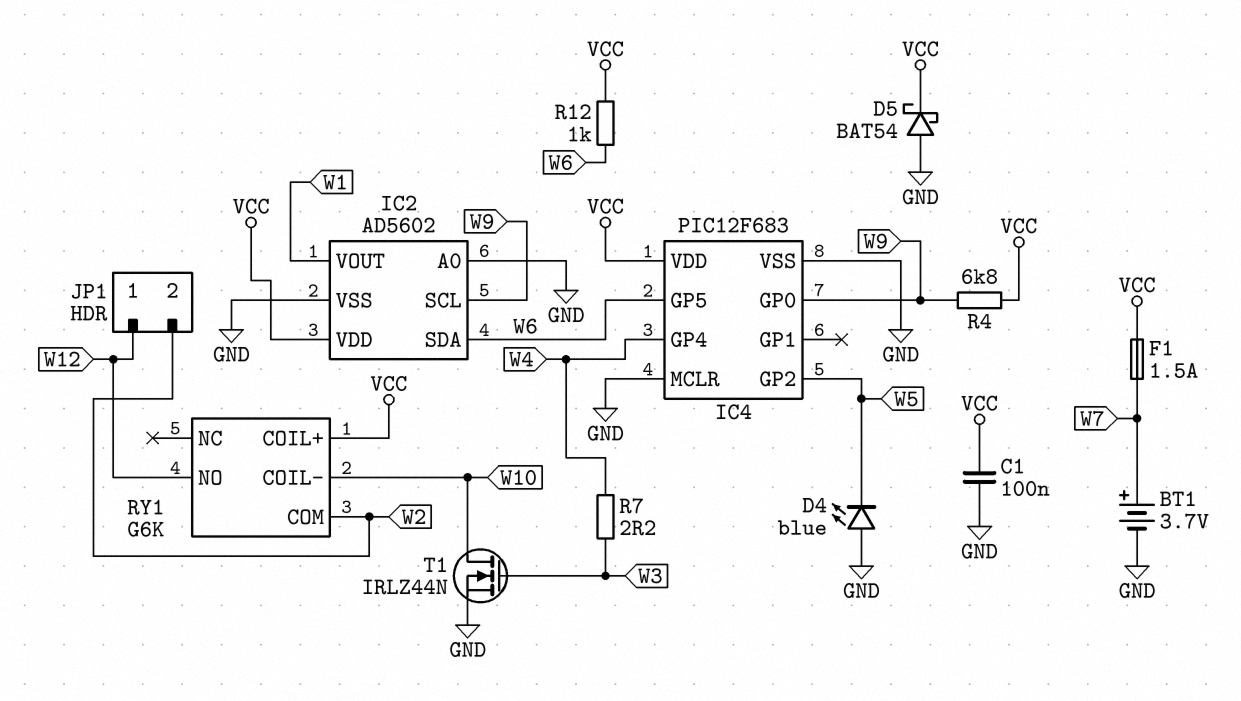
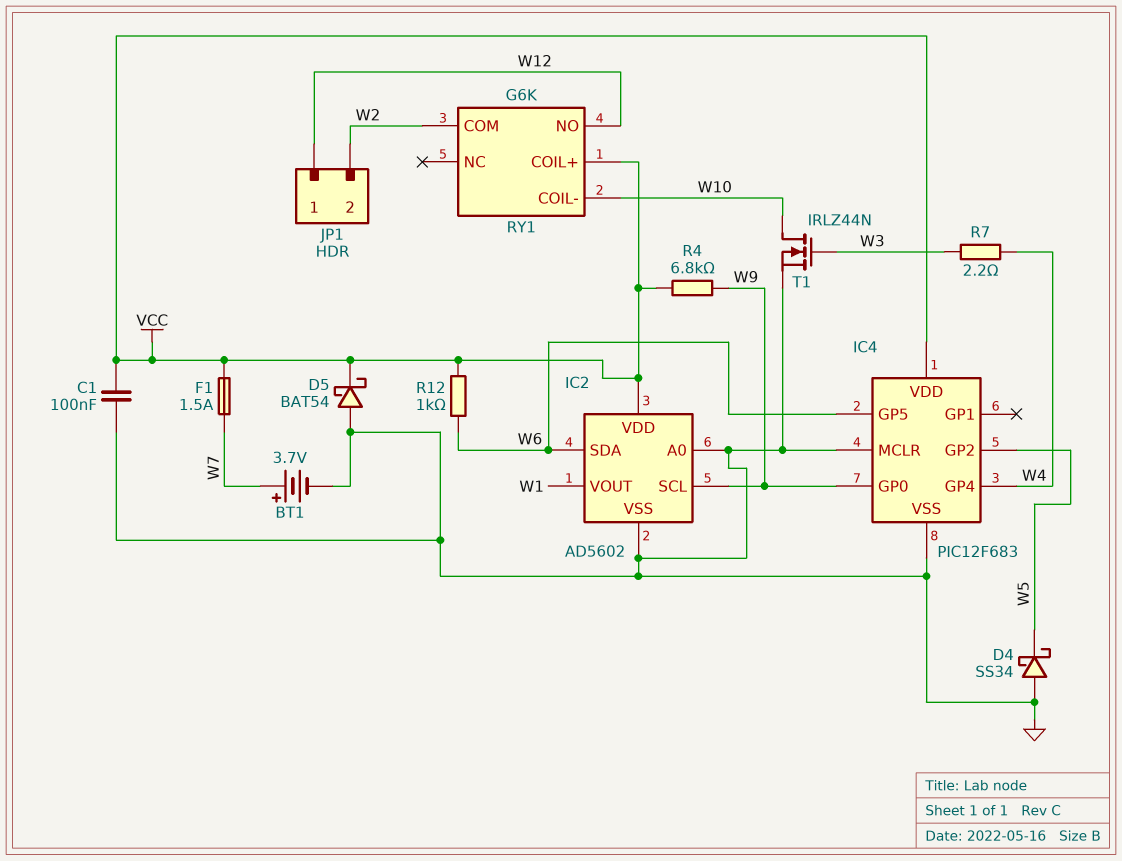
D4: LED blue (A GND, K W5) -> schottky SS34 (A GND, K W5)

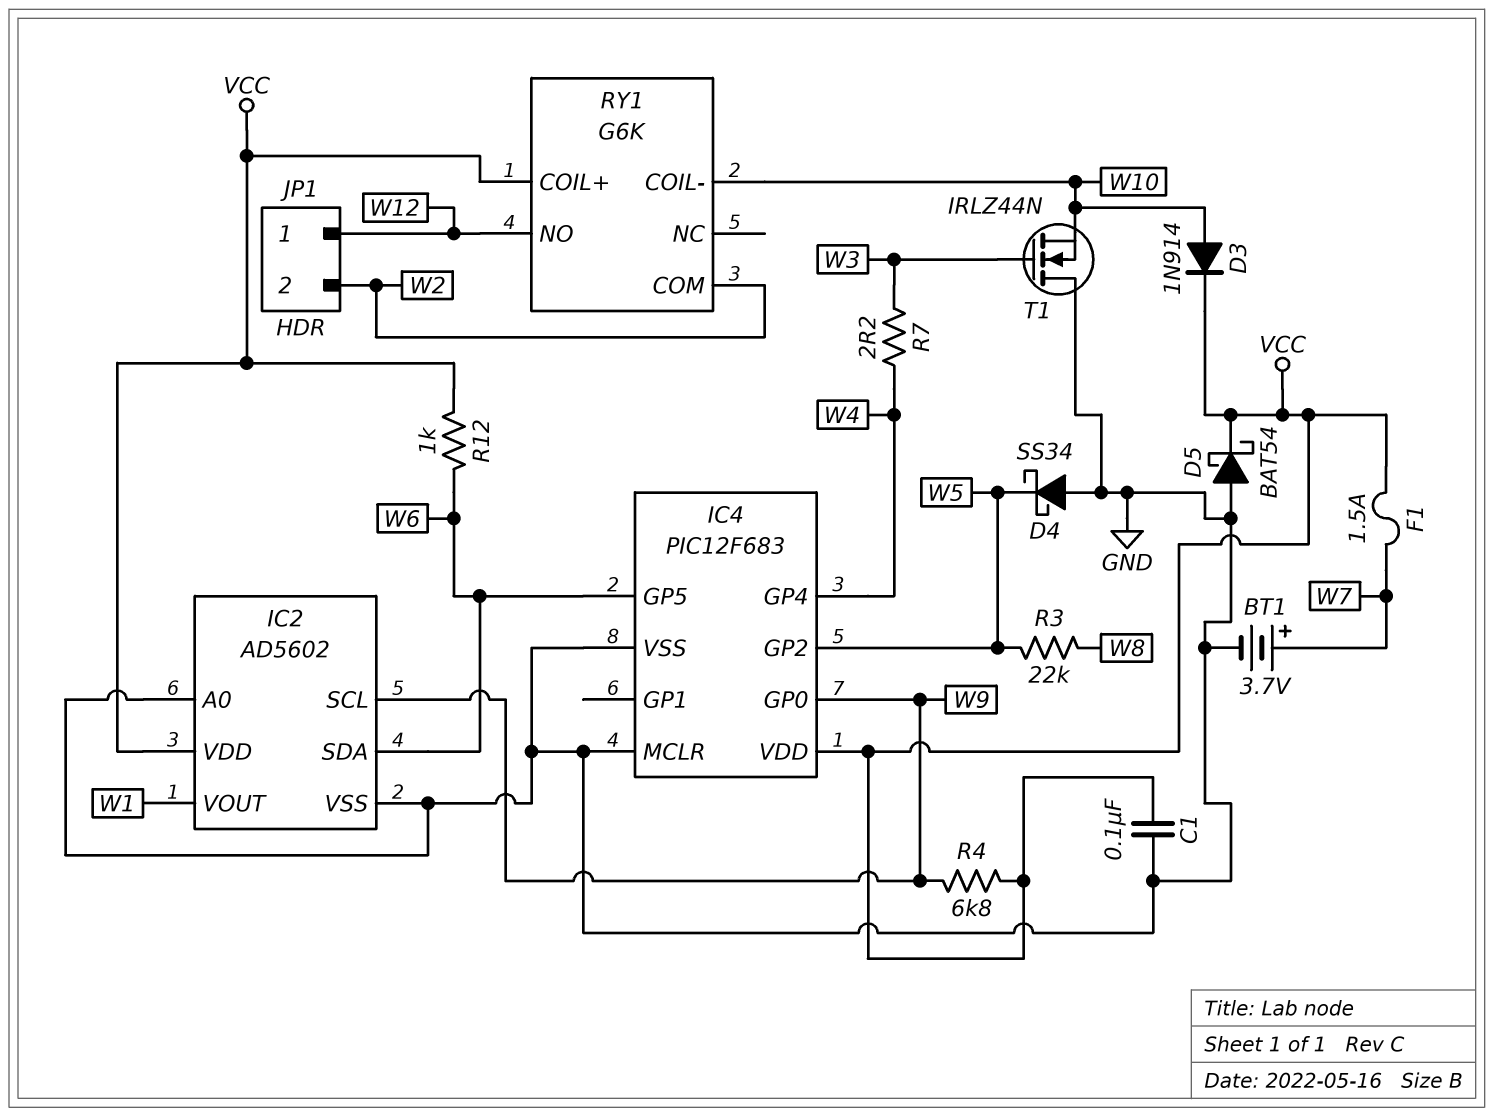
D3: none -> diode 1N914 (A W10, K VCC)
R3: none -> 22k (W5, W8)
T1: NMOS IRLZ44N (G W3, D W10, S GND) -> NMOS IRLZ44N (G W3, D GND, S W10)

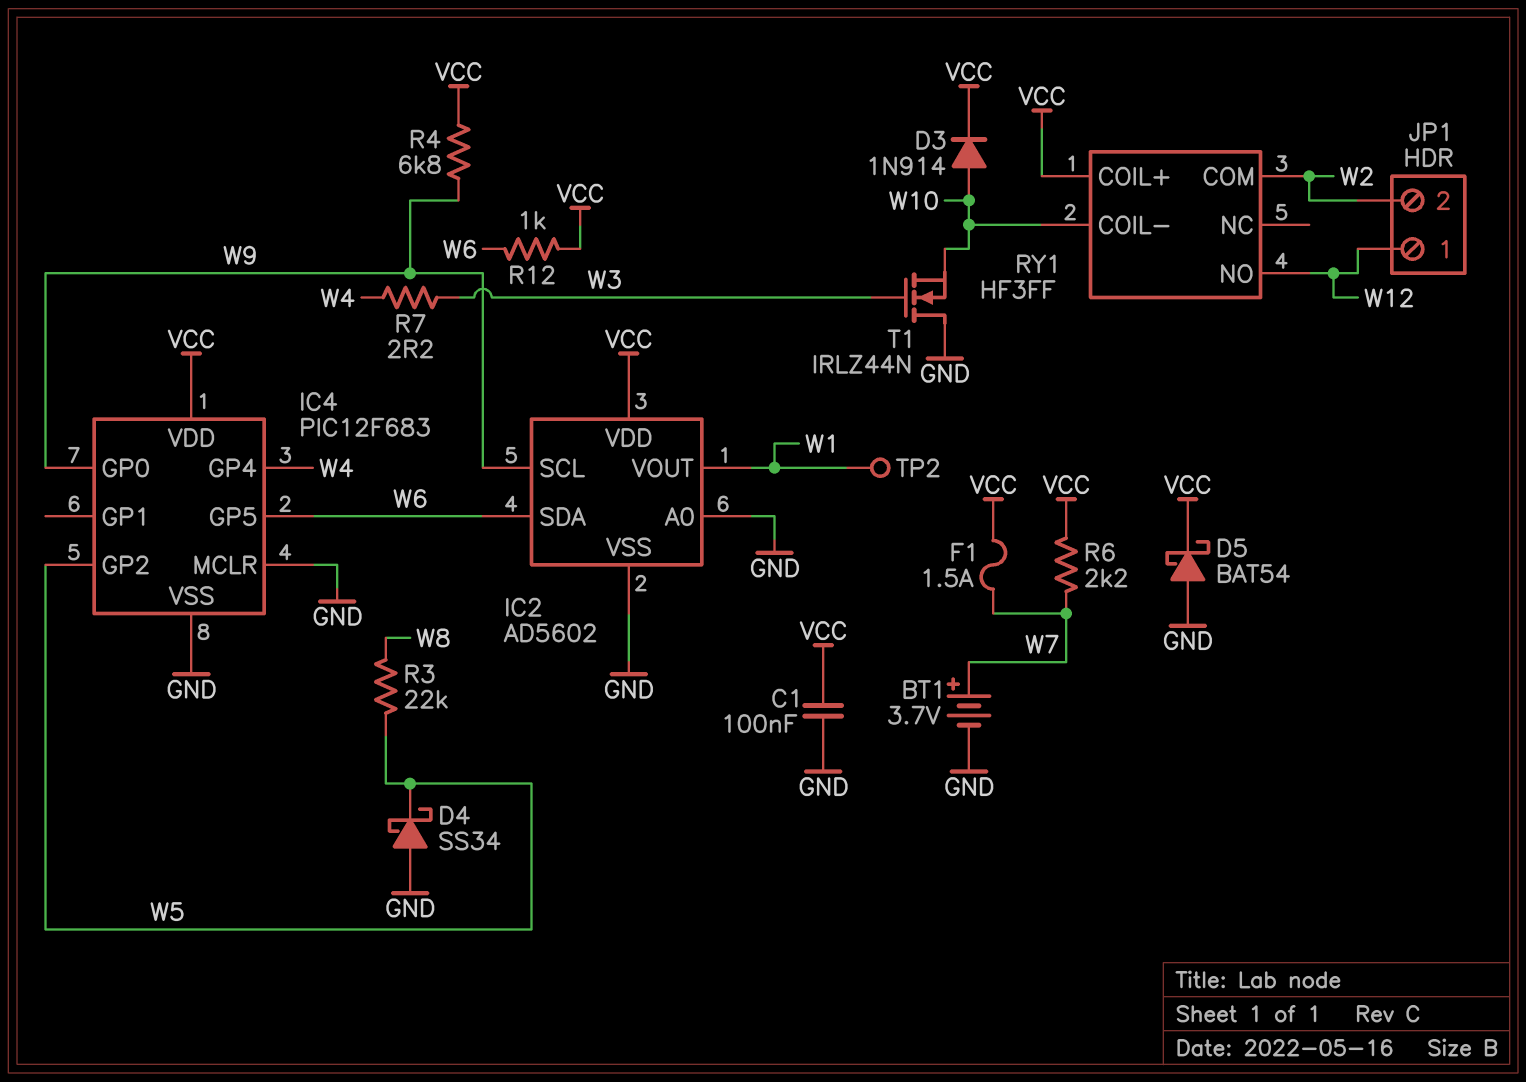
R6: none -> 2.2k (VCC, W7)
RY1: G6K -> HF3FF
TP2: none -> test point (W1)

